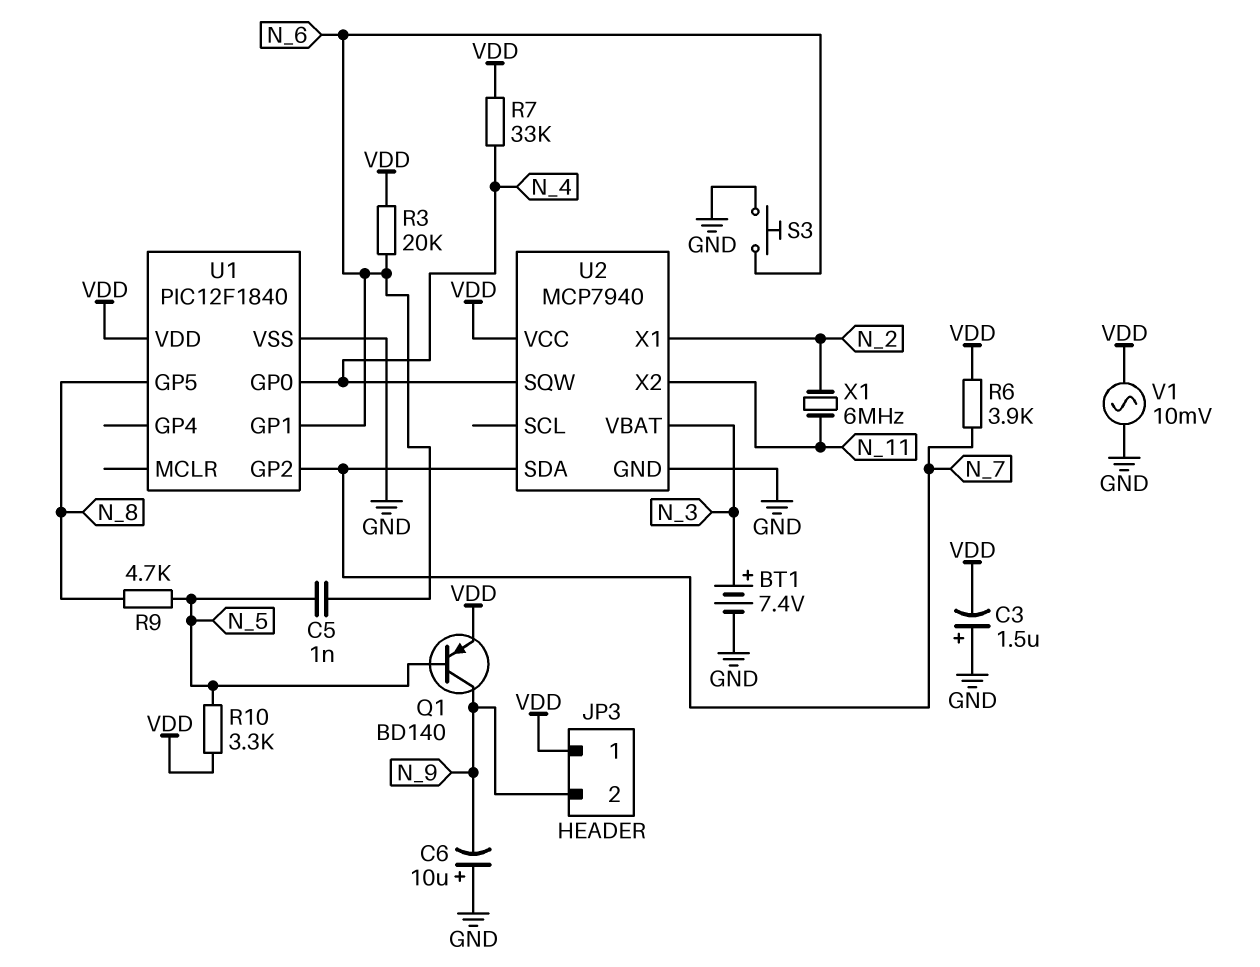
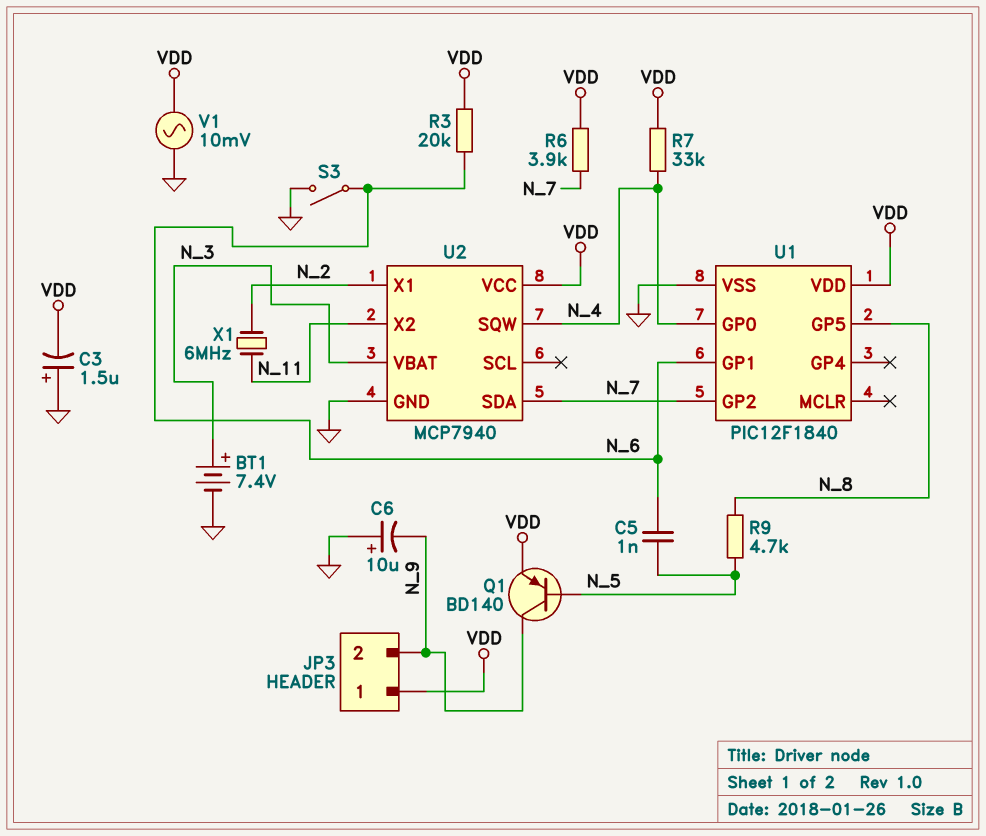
R10: 3.3k (N_5, VDD) -> none
S3: button (GND, N_6) -> switch (GND, N_6)

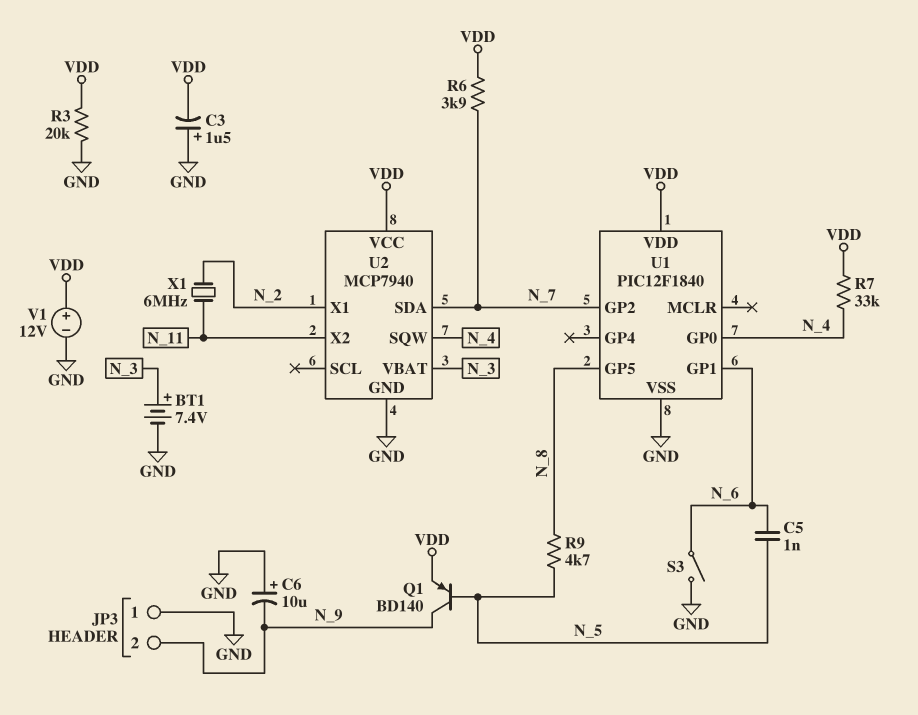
JP3 pin 1: VDD -> GND
R3: 20k (N_6, VDD) -> 20k (GND, VDD)
V1: AC 10mV (GND, VDD) -> 12V (plus VDD, minus GND)

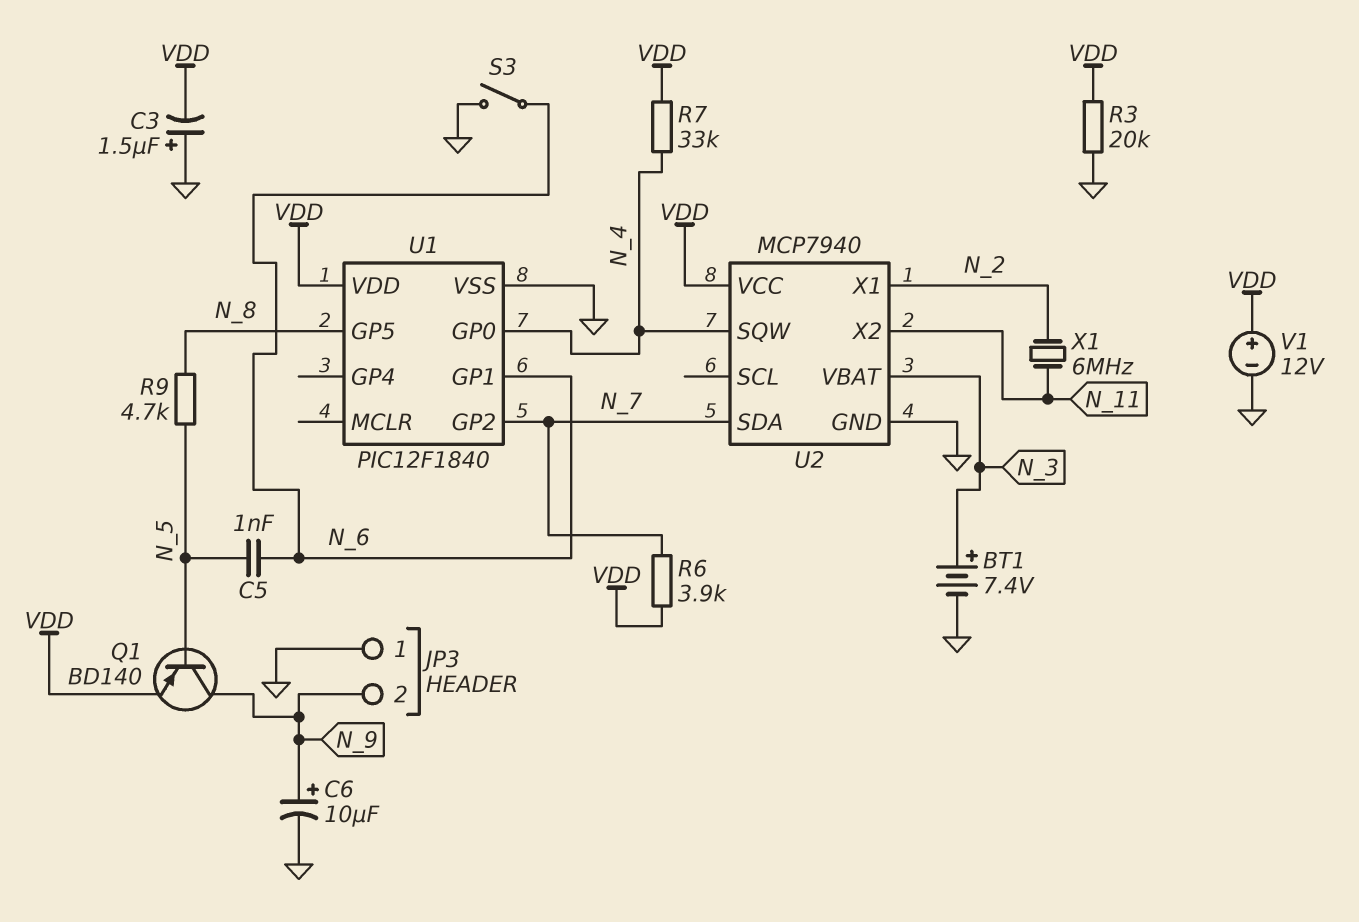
C6: 10uF (plus GND, minus N_9) -> 10uF (plus N_9, minus GND)

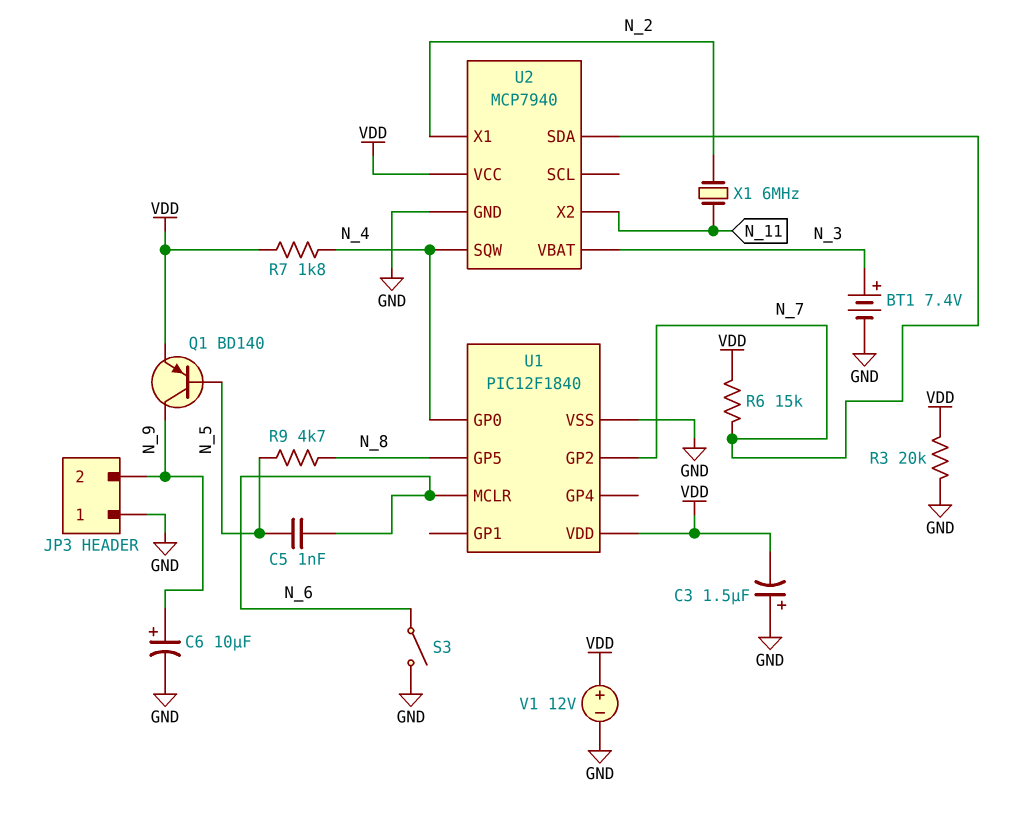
R6: 3.9k (N_7, VDD) -> 15k (N_7, VDD)
R7: 33k (N_4, VDD) -> 1.8k (N_4, VDD)
U1 pin GP1: N_6 -> none
U1 pin MCLR: none -> N_6

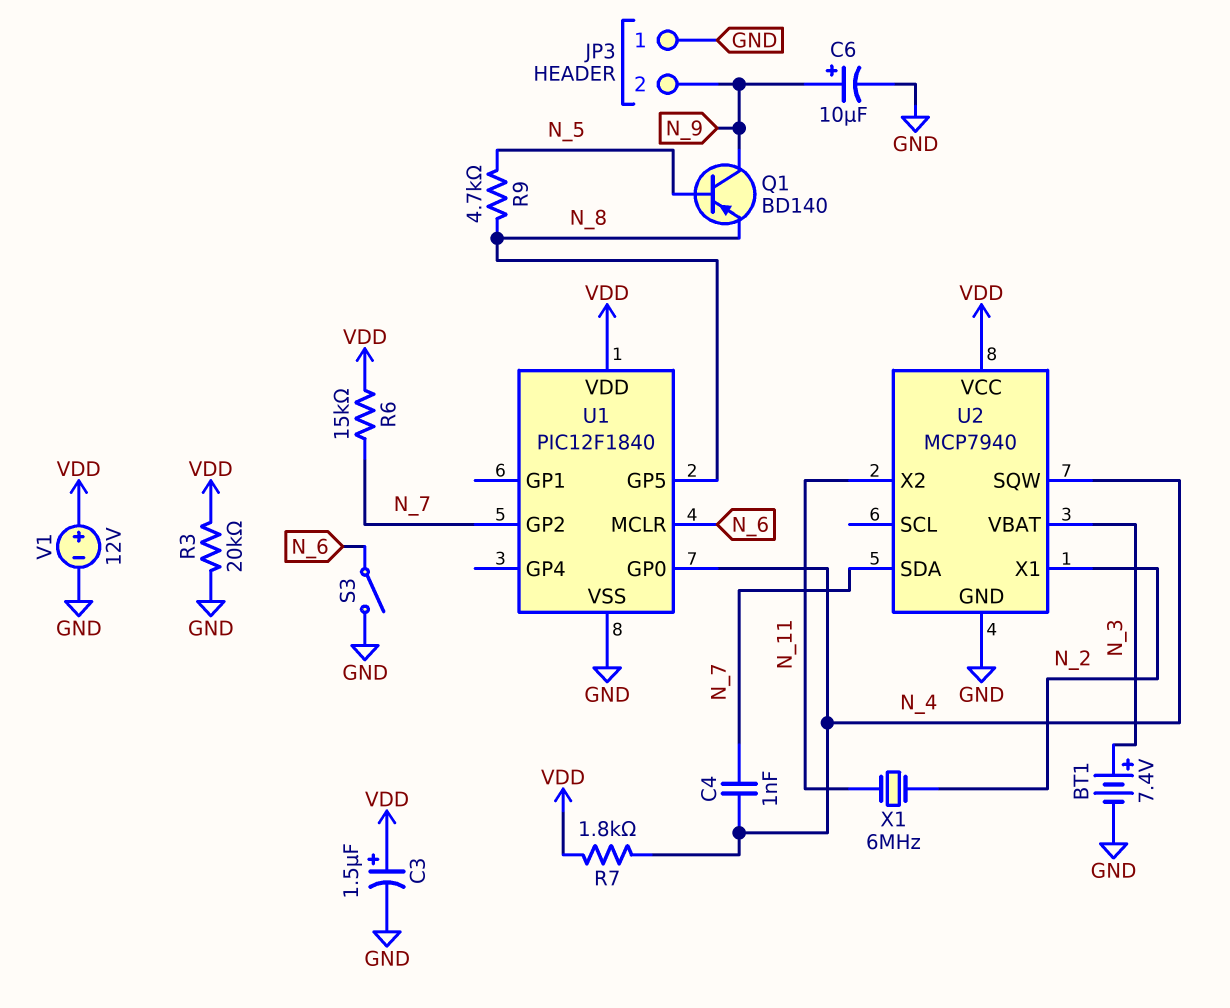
C3: 1.5uF (plus GND, minus VDD) -> 1.5uF (plus VDD, minus GND)
C4: none -> 1nF (N_4, N_7)
C5: 1nF (N_5, N_6) -> none
Q1: PNP BD140 (B N_5, C N_9, E VDD) -> PNP BD140 (B N_5, C N_9, E N_8)

